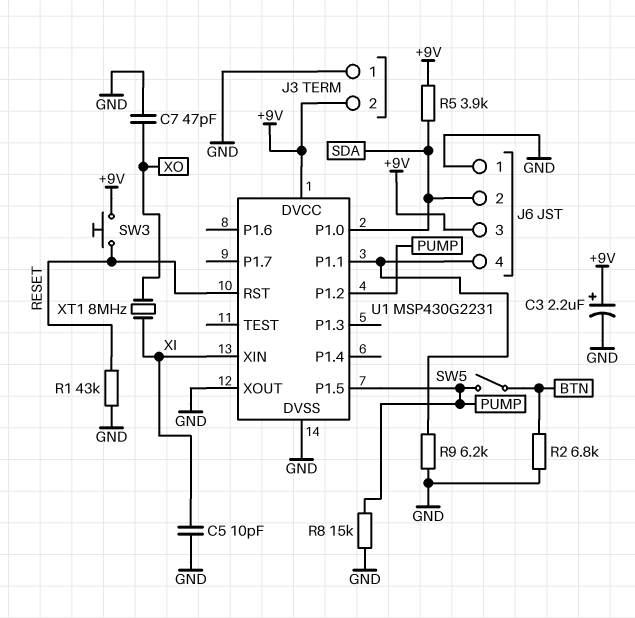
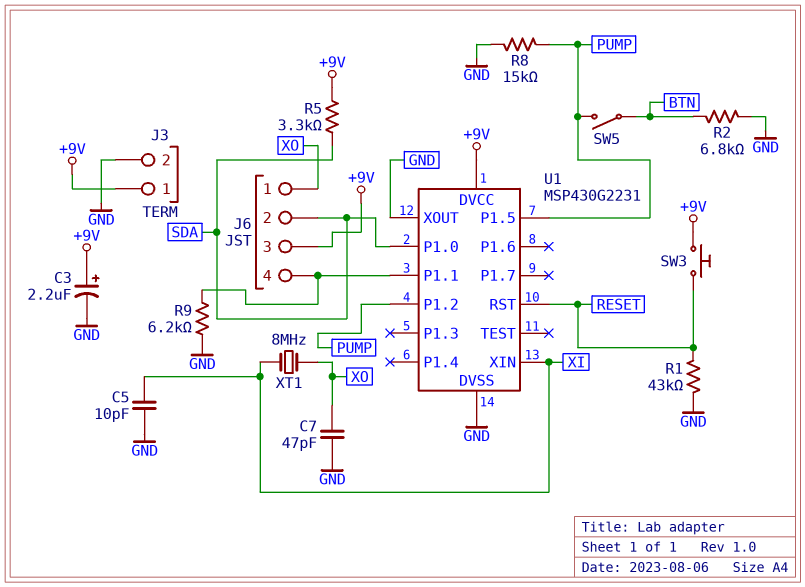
J3 pin 1: GND -> +9V
J3 pin 2: +9V -> GND
J6 pin 1: GND -> XO
R5: 3.9k (+9V, SDA) -> 3.3k (+9V, SDA)

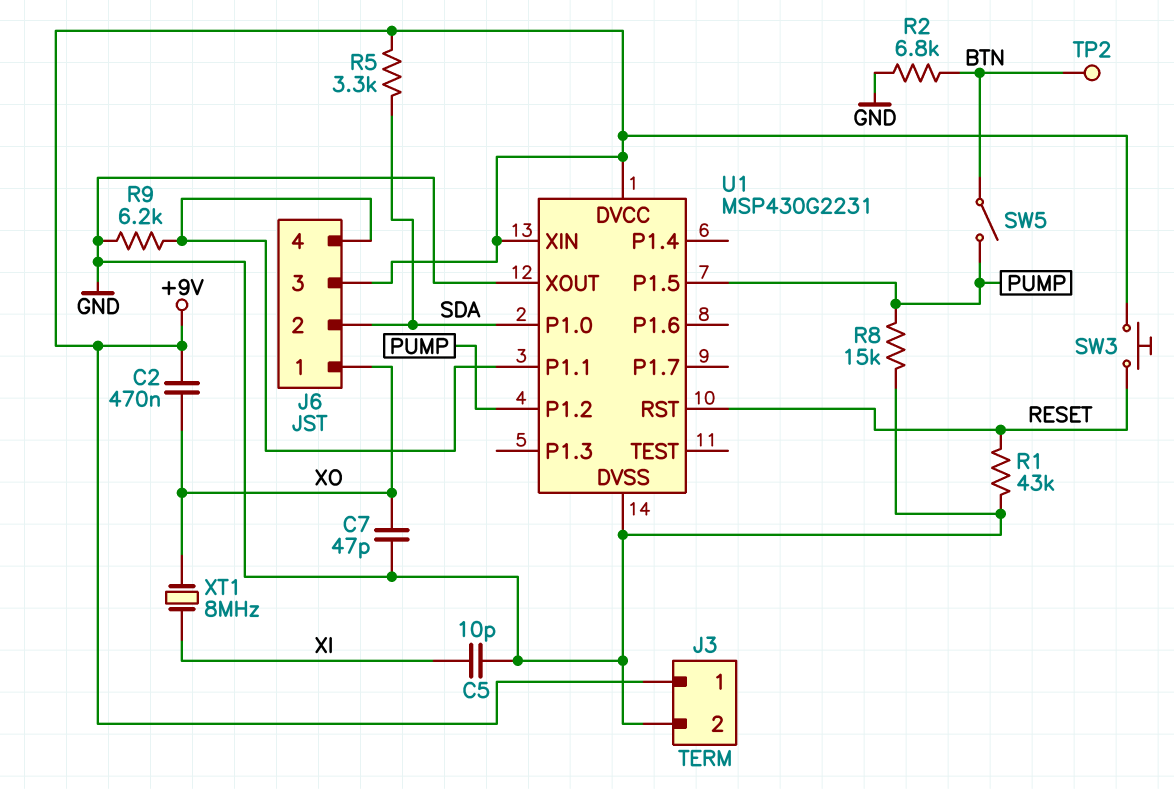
C2: none -> 470nF (+9V, XO)
C3: 2.2uF (plus +9V, minus GND) -> none
TP2: none -> test point (BTN)
U1 pin XIN: XI -> +9V

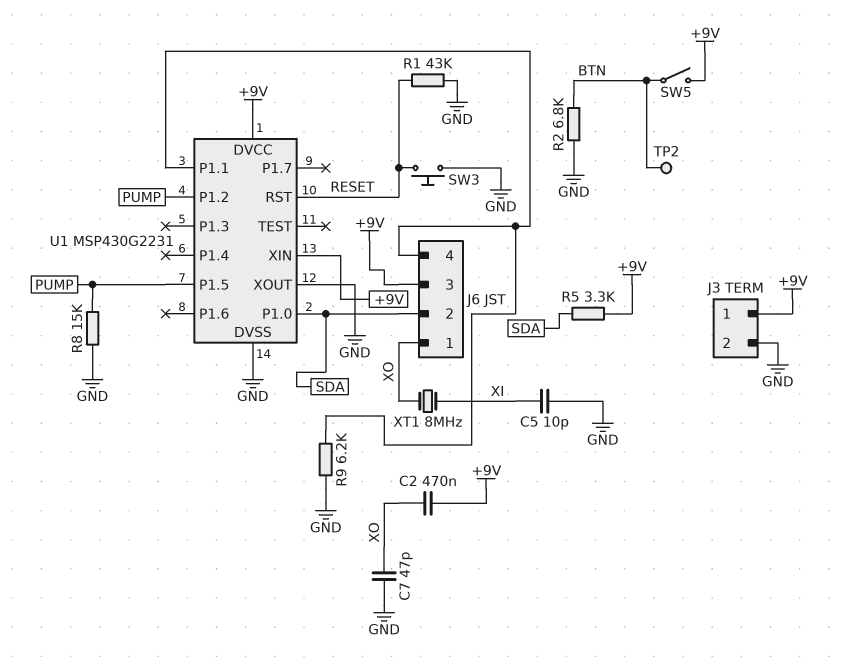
SW3: button (+9V, RESET) -> button (GND, RESET)
SW5: switch (BTN, PUMP) -> switch (+9V, BTN)

